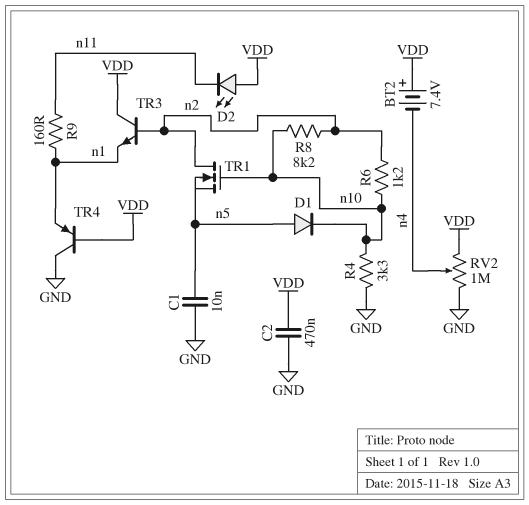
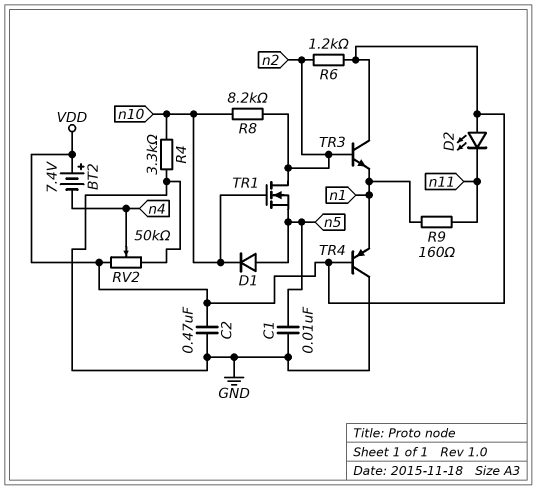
R6: 1.2k (n2, n10) -> 1.2k (VDD, n2)
RV2: 1M (GND, VDD, wiper n4) -> 50k (GND, VDD, wiper n4)

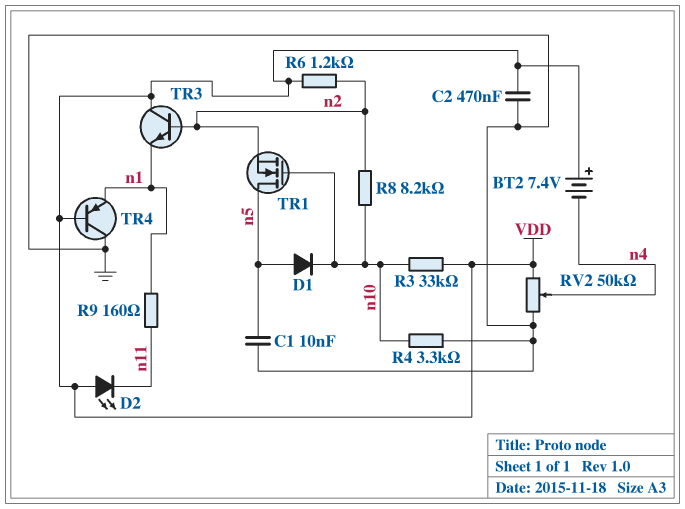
R3: none -> 33k (VDD, n10)
TR1: NMOS (G n10, D n2, S n5) -> NMOS (G n10, D n5, S n2)

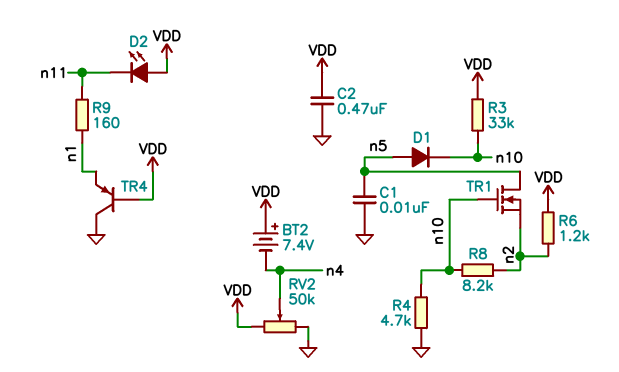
R4: 3.3k (GND, n10) -> 4.7k (GND, n10)
TR3: NPN (B n2, C VDD, E n1) -> none

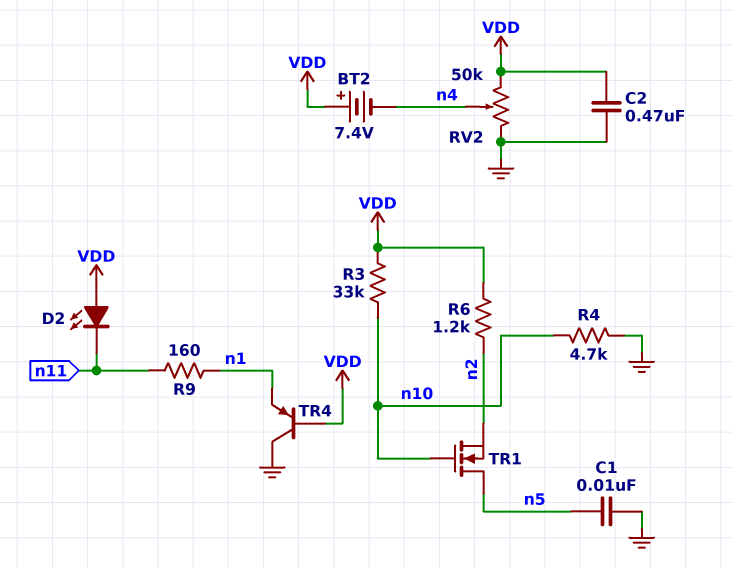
D1: diode (A n5, K n10) -> none
R8: 8.2k (n2, n10) -> none

